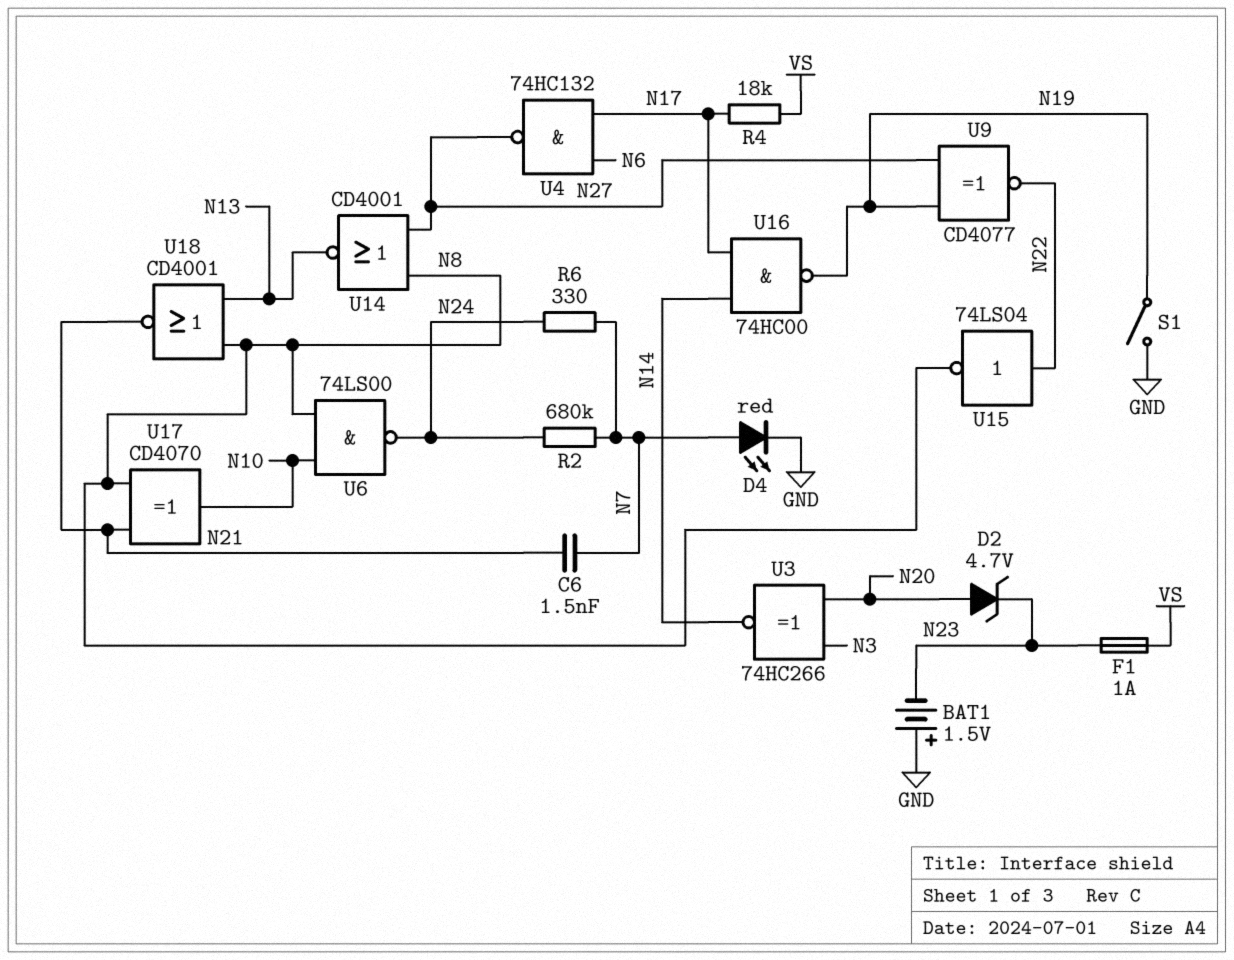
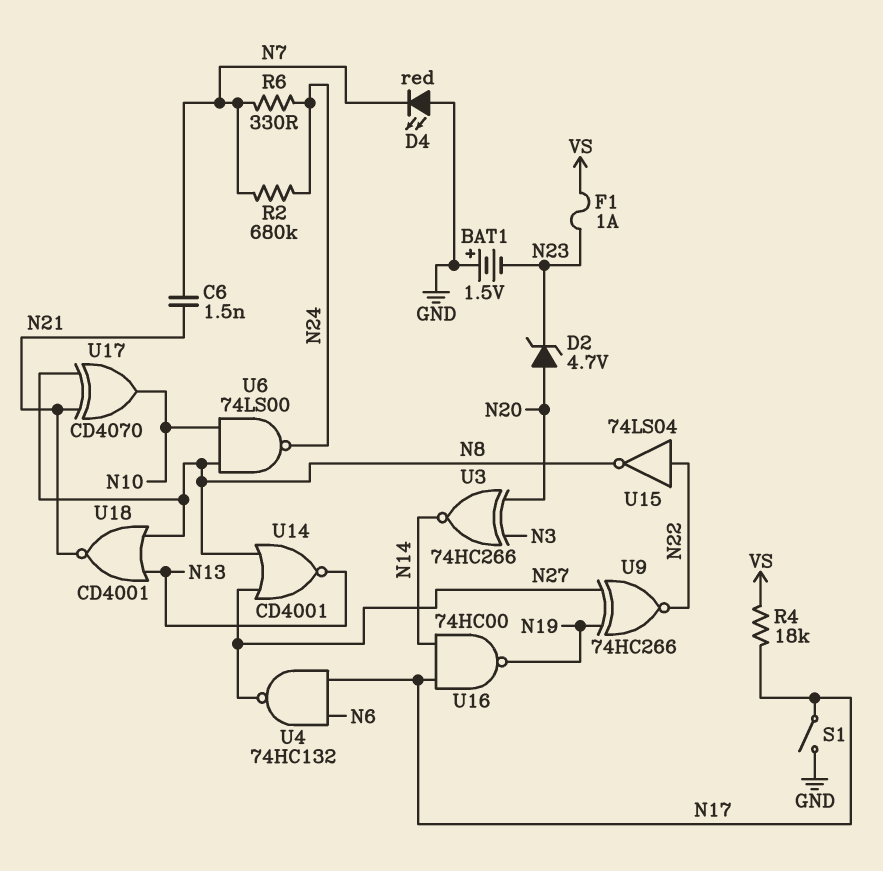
D4: LED red (A N7, K GND) -> LED red (A GND, K N7)
S1: switch (GND, N19) -> switch (GND, N17)
U9: XNOR CD4077 (in N19, in N27, out N22) -> XNOR 74HC266 (in N19, in N27, out N22)

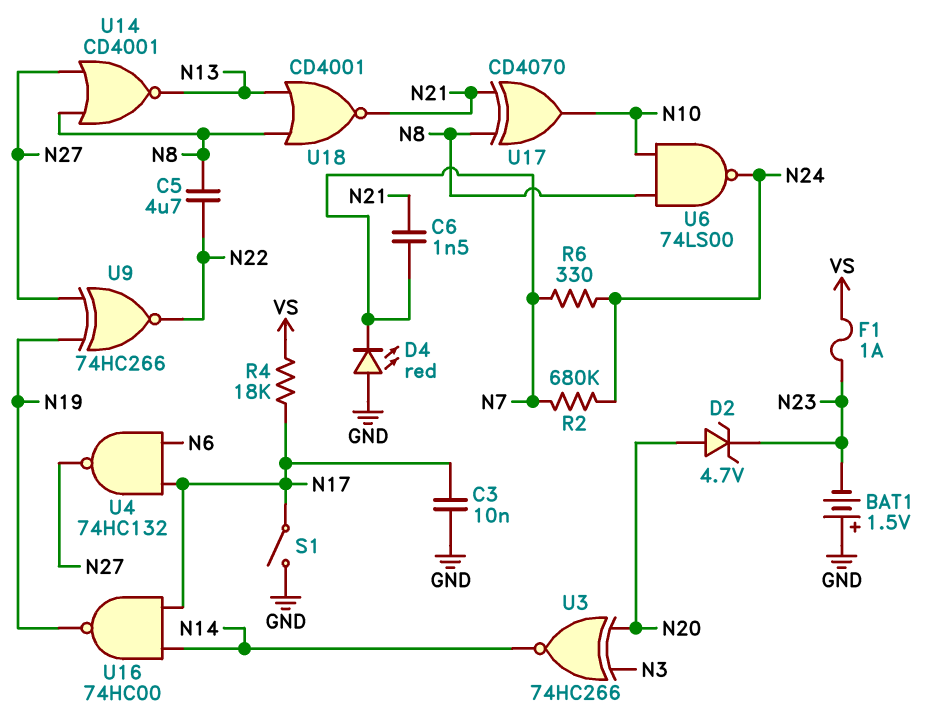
C3: none -> 10nF (GND, N17)
C5: none -> 4.7uF (N8, N22)
U15: NOT 74LS04 (in N22, out N8) -> none

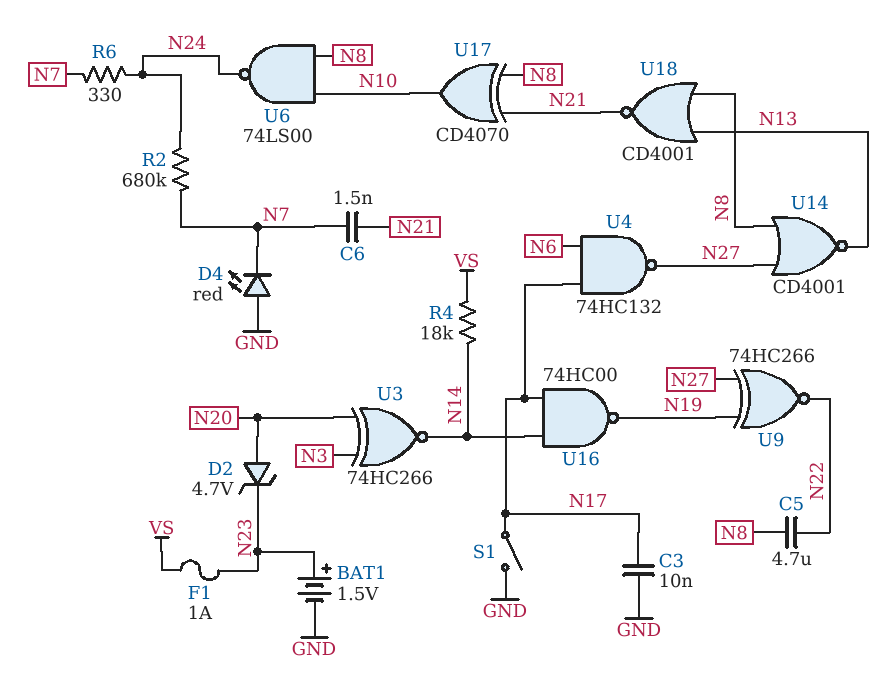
BAT1: 1.5V (plus GND, minus N23) -> 1.5V (plus N23, minus GND)
R4: 18k (N17, VS) -> 18k (N14, VS)

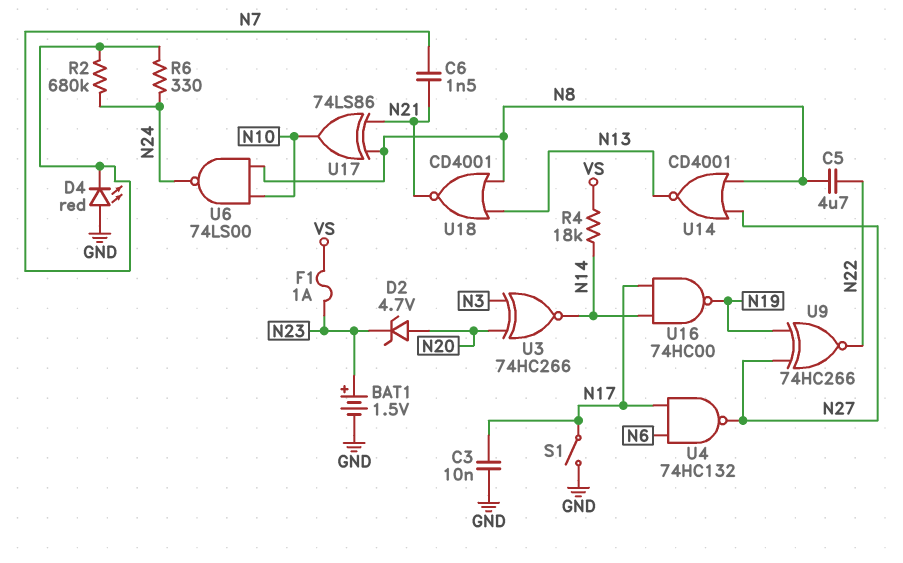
U17: XOR CD4070 (in N8, in N21, out N10) -> XOR 74LS86 (in N8, in N21, out N10)

